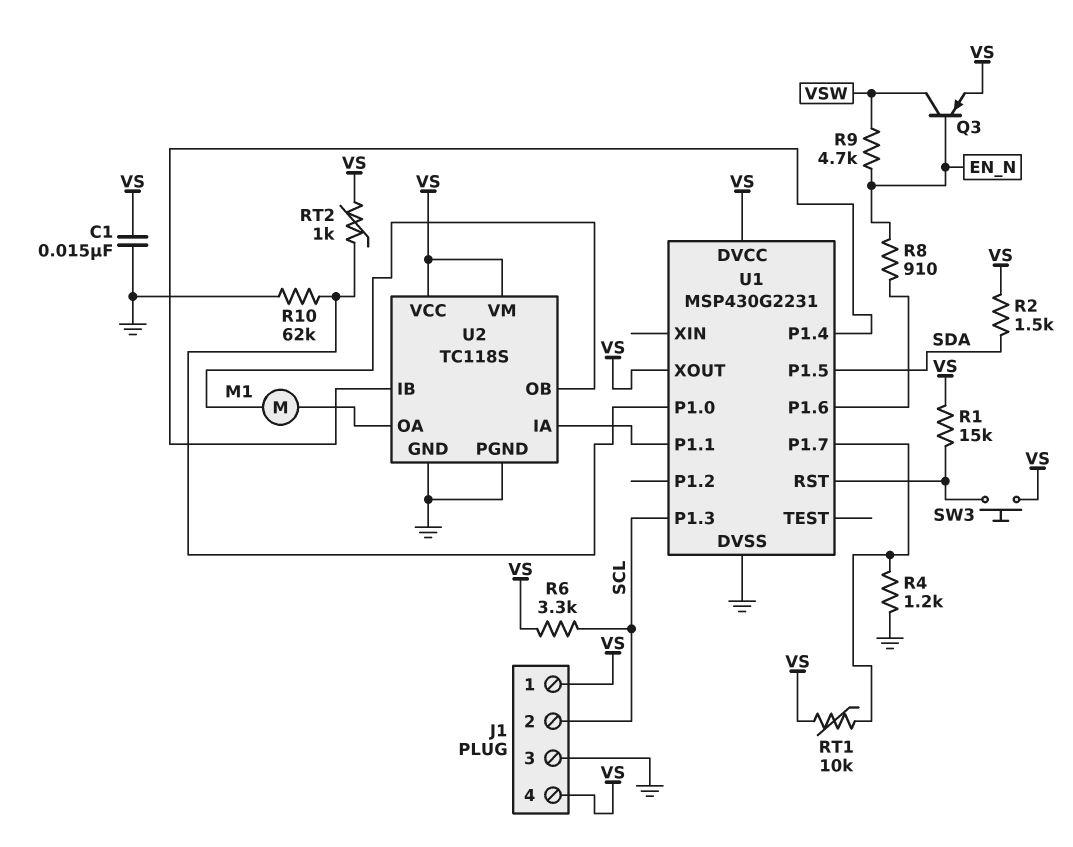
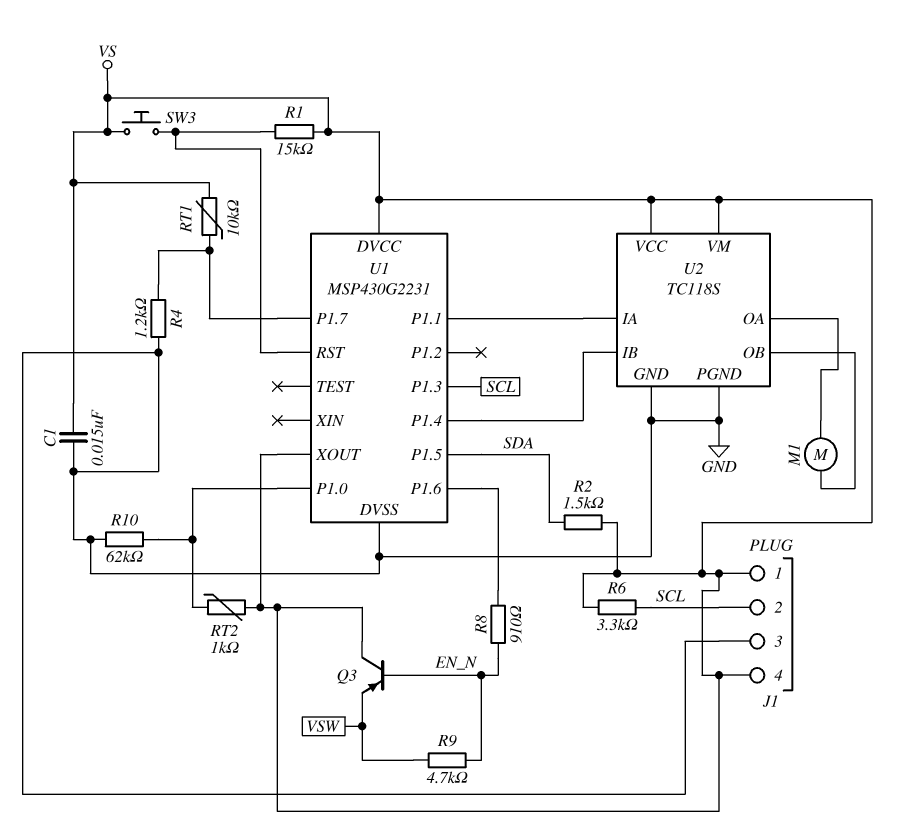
Q3: PNP (B EN_N, C VSW, E VS) -> PNP (B EN_N, C VS, E VSW)

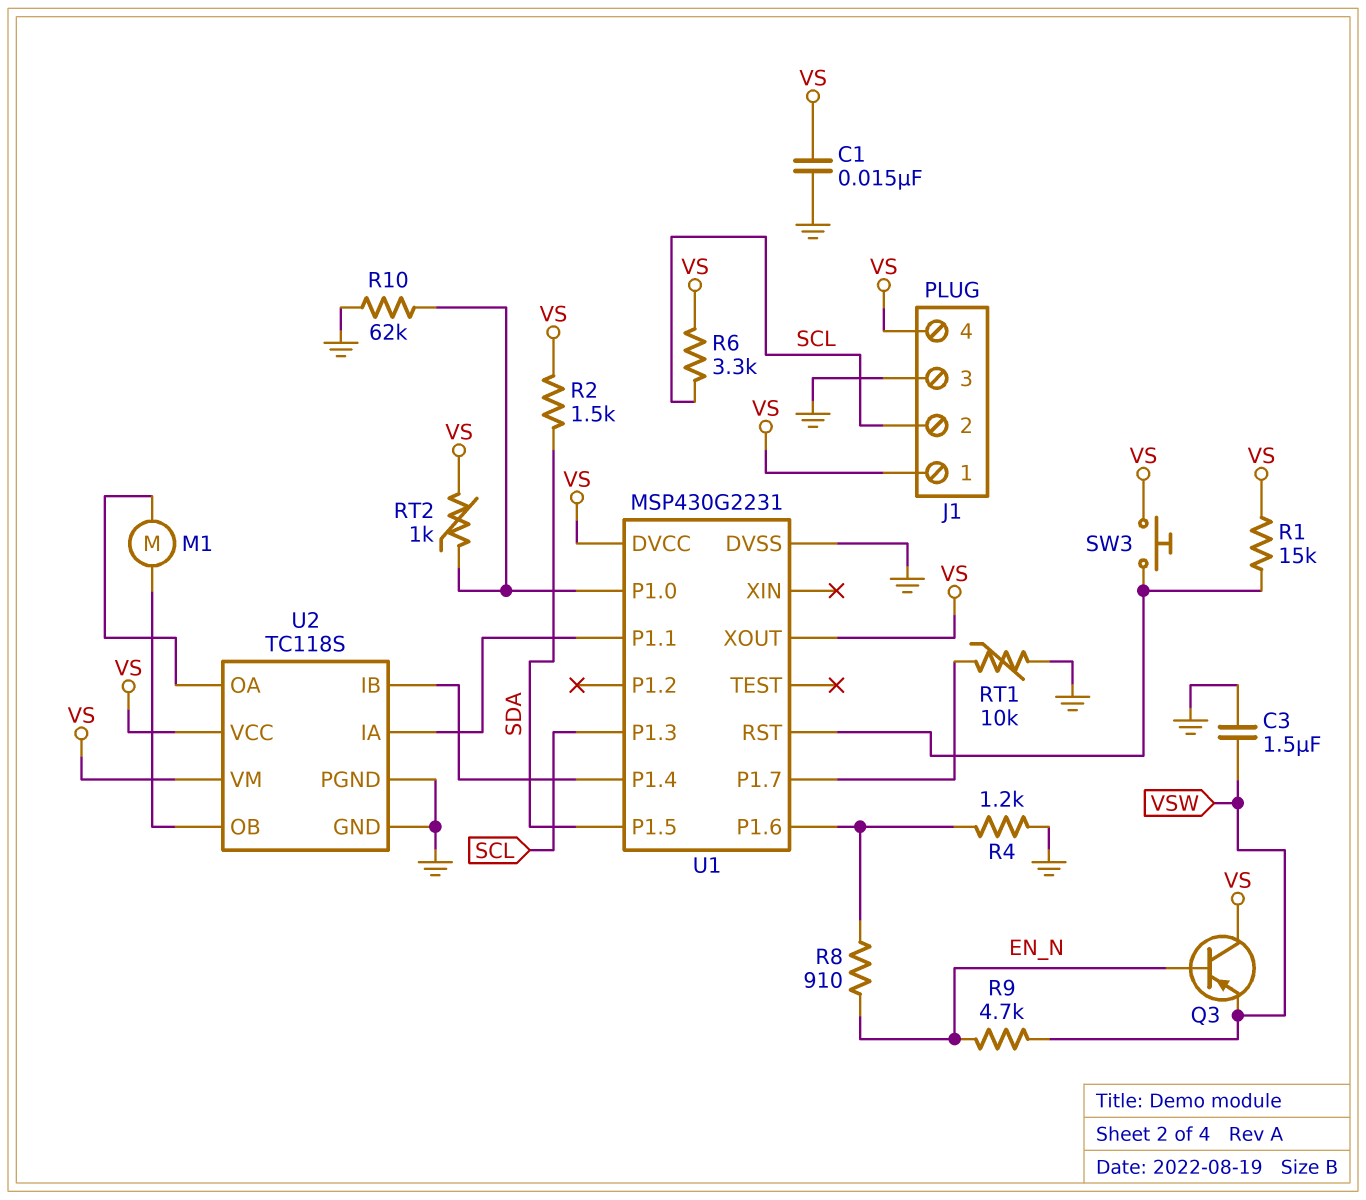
C3: none -> 1.5uF (GND, VSW)
R4: 1.2k (GND, U1/P1.7) -> 1.2k (GND, U1/P1.6)
RT1: 10k (U1/P1.7, VS) -> 10k (GND, U1/P1.7)

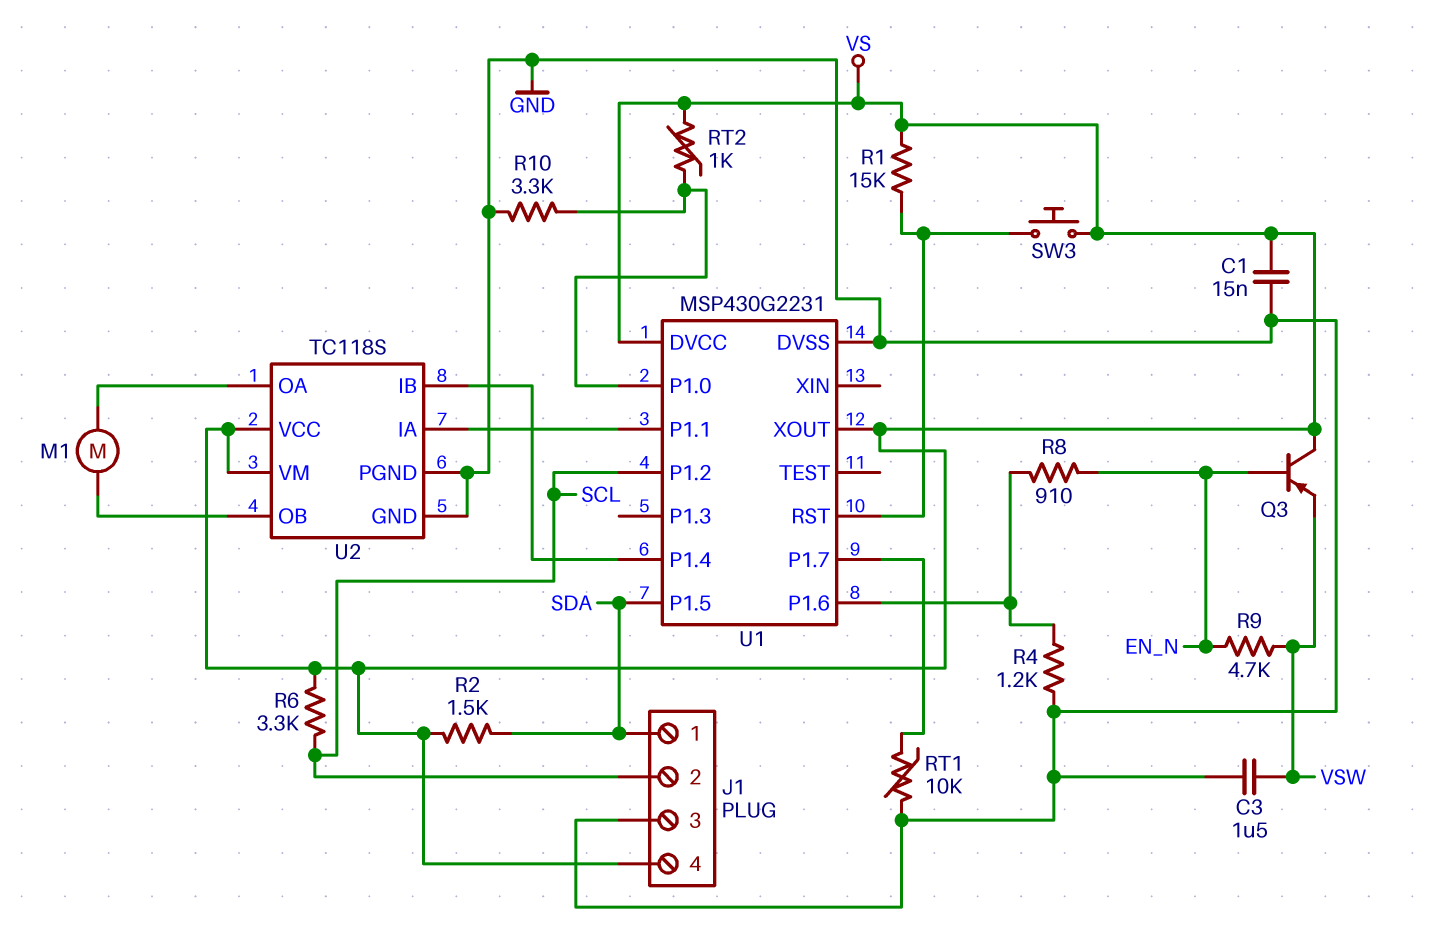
J1 pin 1: VS -> SDA
R10: 62k (GND, U1/P1.0) -> 3.3k (GND, U1/P1.0)
U1 pin P1.2: none -> SCL
U1 pin P1.3: SCL -> none

